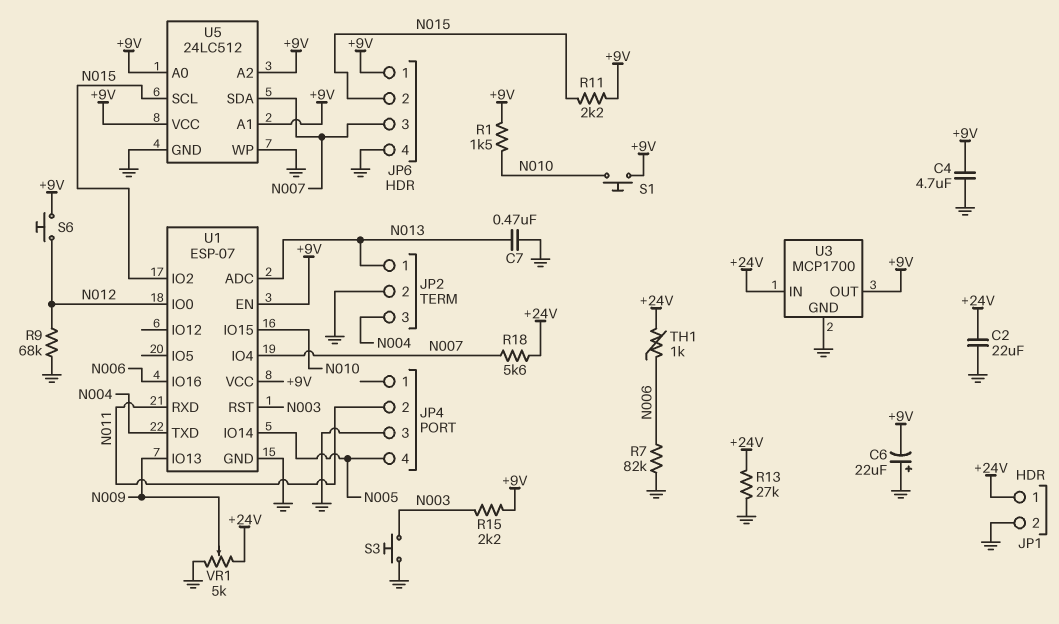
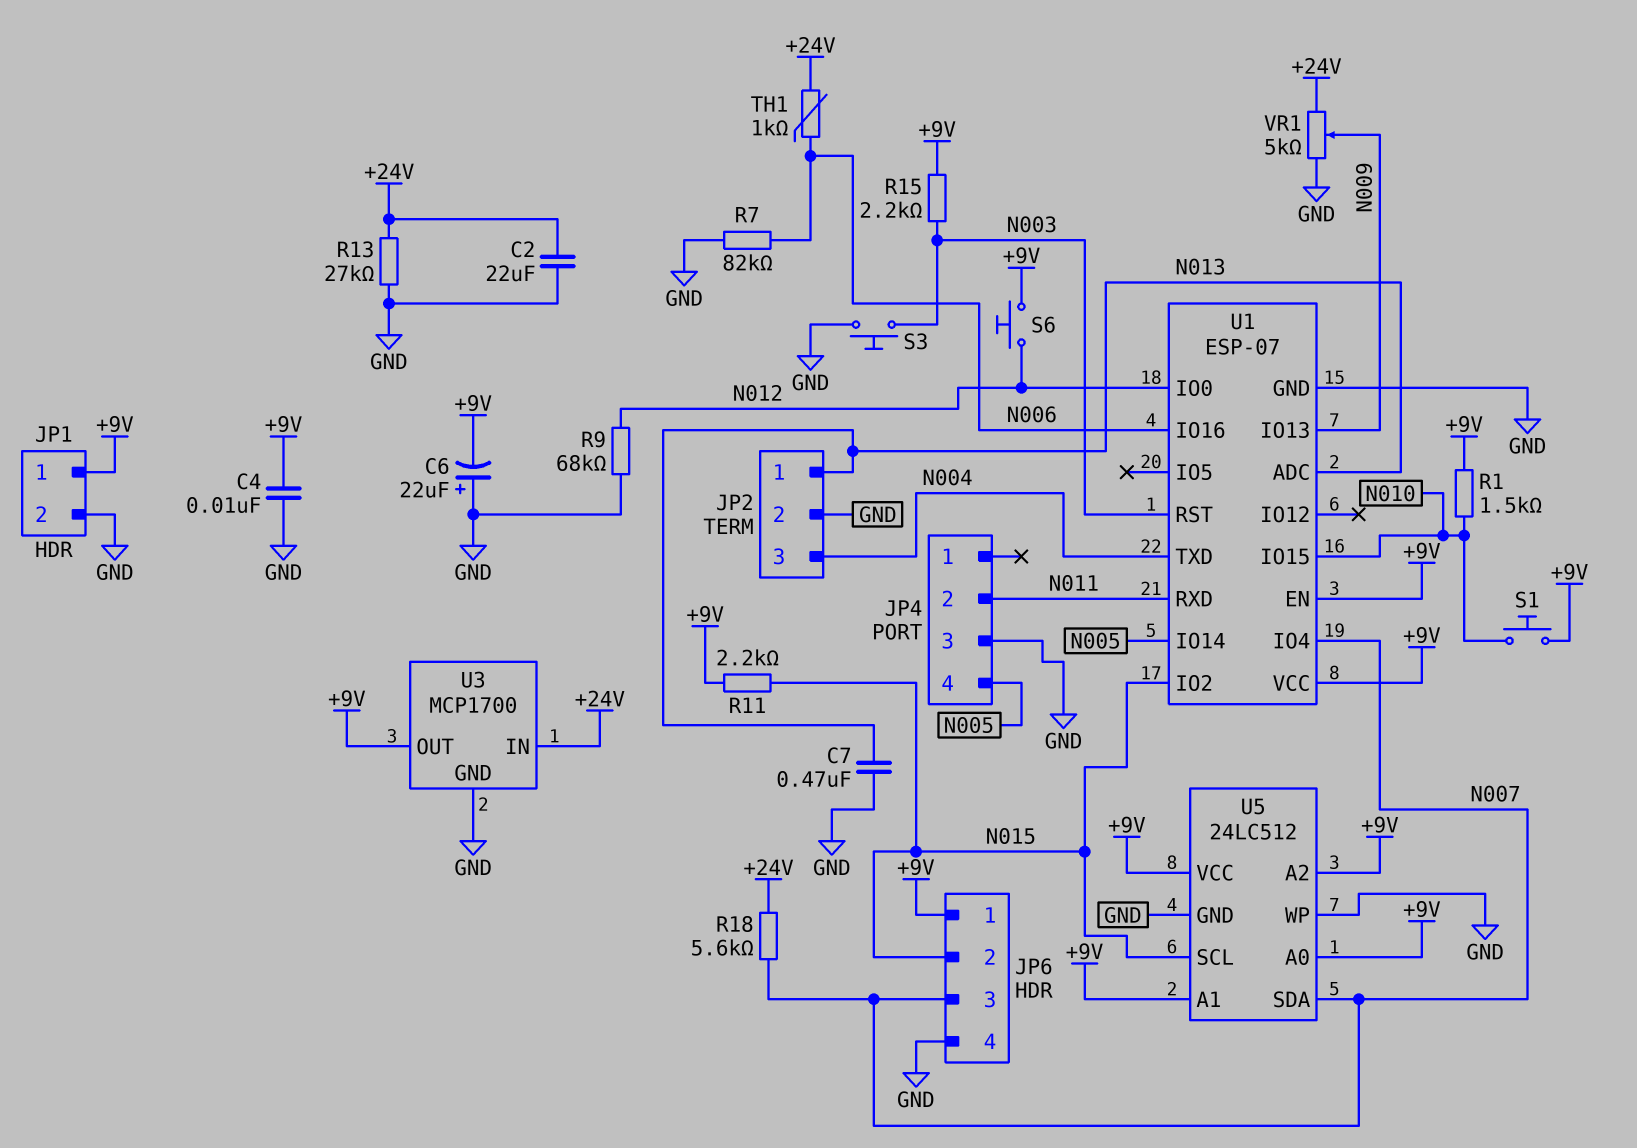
C4: 4.7uF (+9V, GND) -> 10nF (+9V, GND)
JP1 pin 1: +24V -> +9V

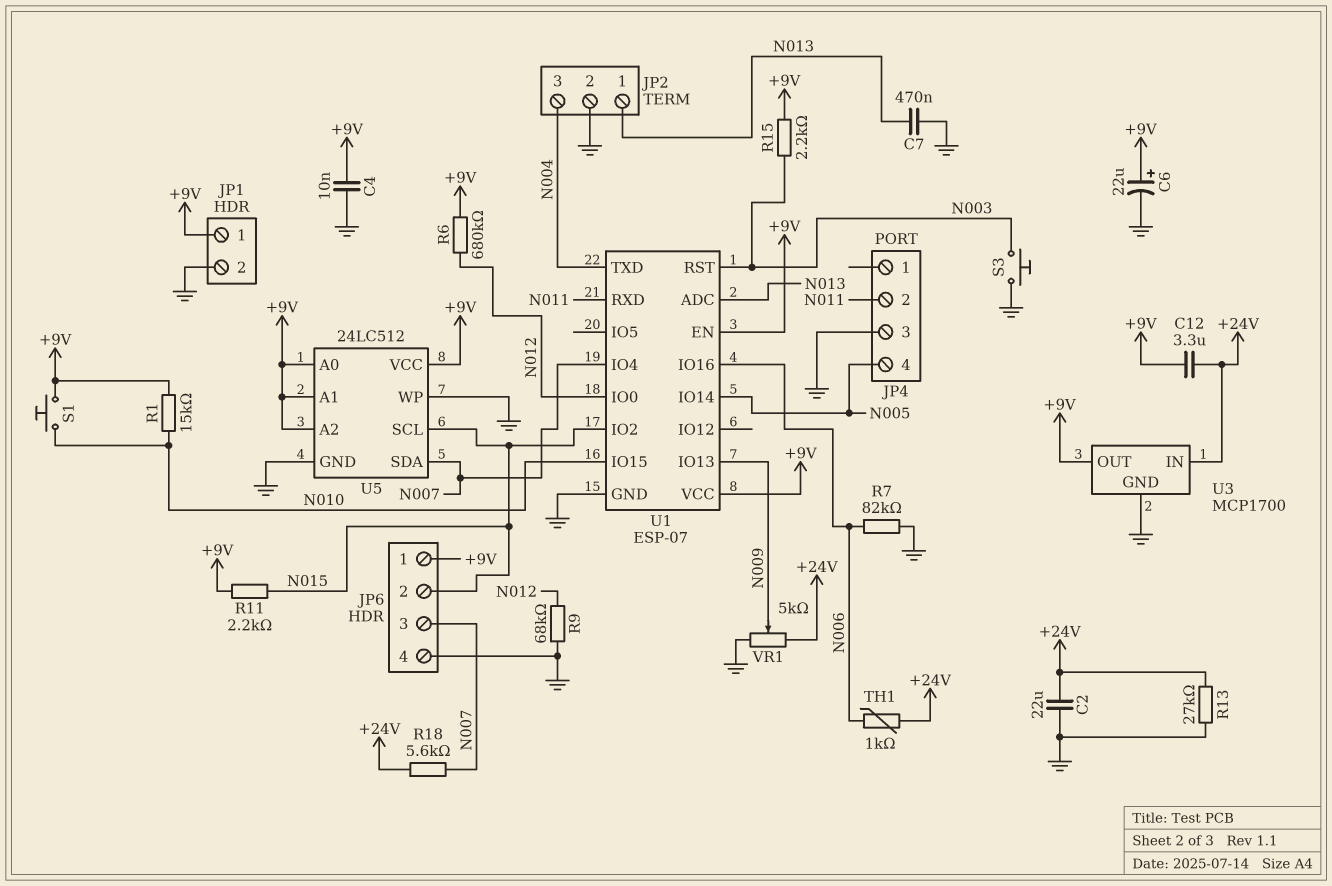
C6: 22uF (plus GND, minus +9V) -> 22uF (plus +9V, minus GND)
C12: none -> 3.3uF (+9V, +24V)
R1: 1.5k (+9V, N010) -> 15k (+9V, N010)
R6: none -> 680k (+9V, N012)
S6: button (+9V, N012) -> none

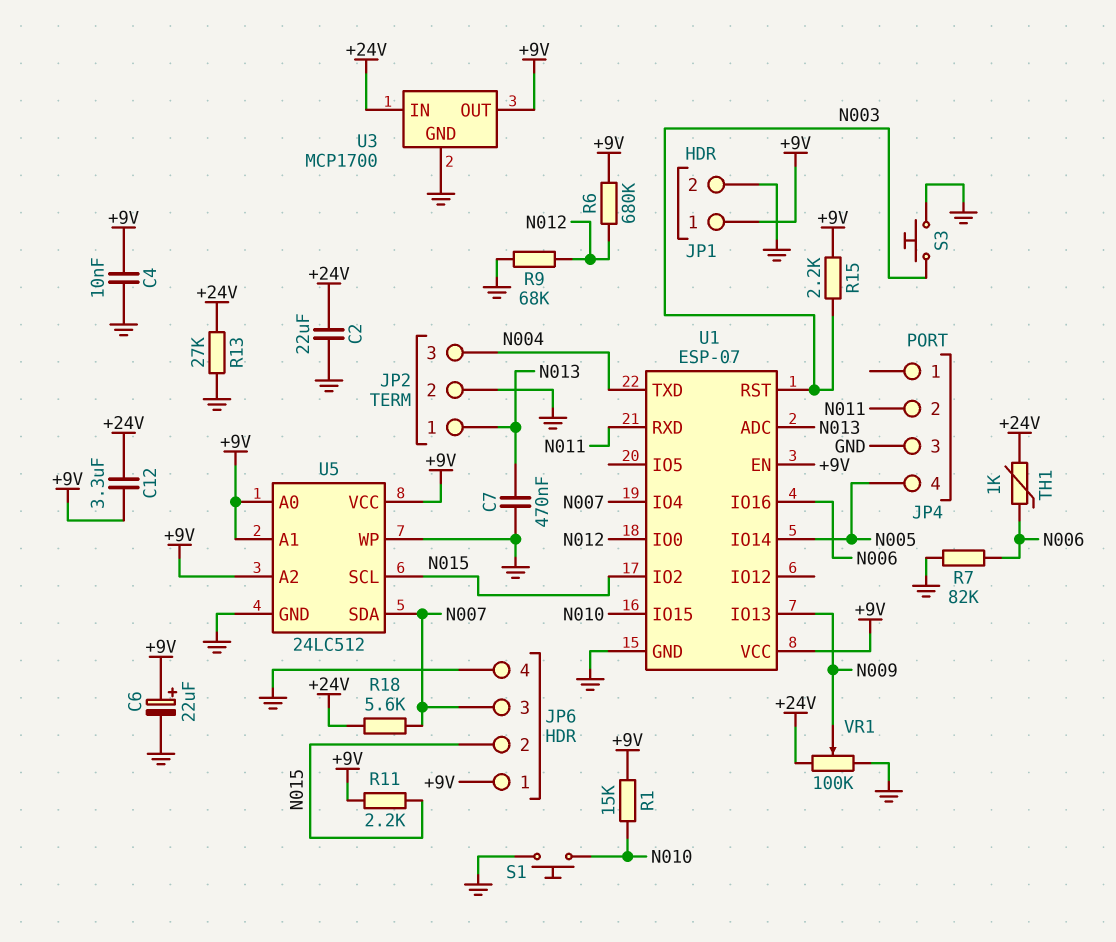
S1: button (+9V, N010) -> button (GND, N010)
VR1: 5k (+24V, GND, wiper N009) -> 100k (+24V, GND, wiper N009)

